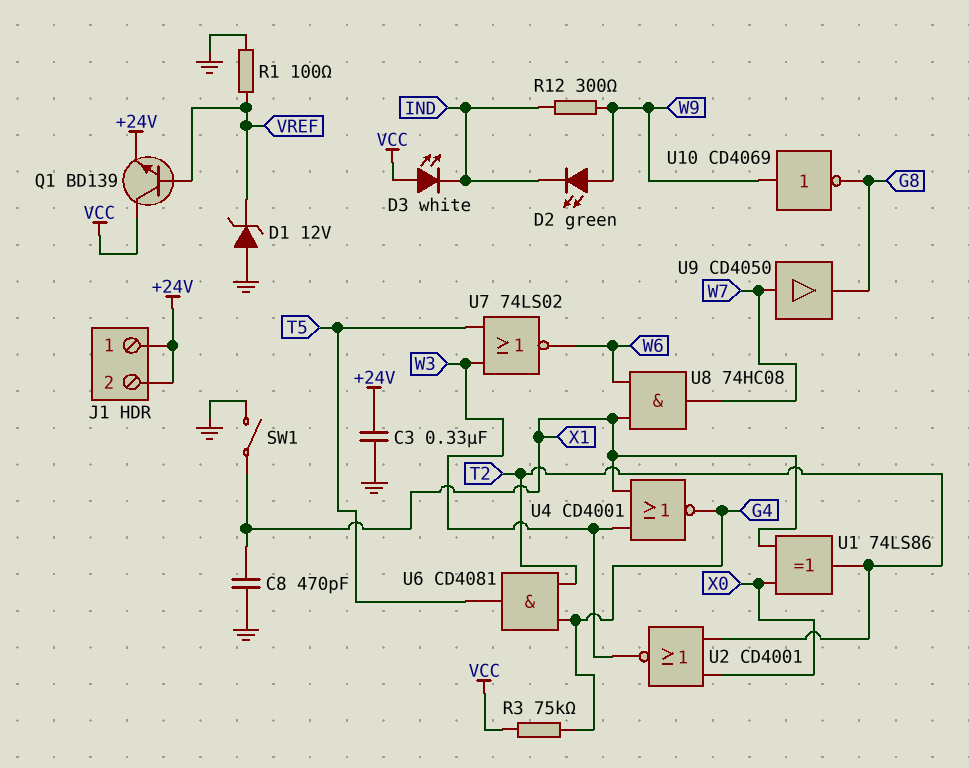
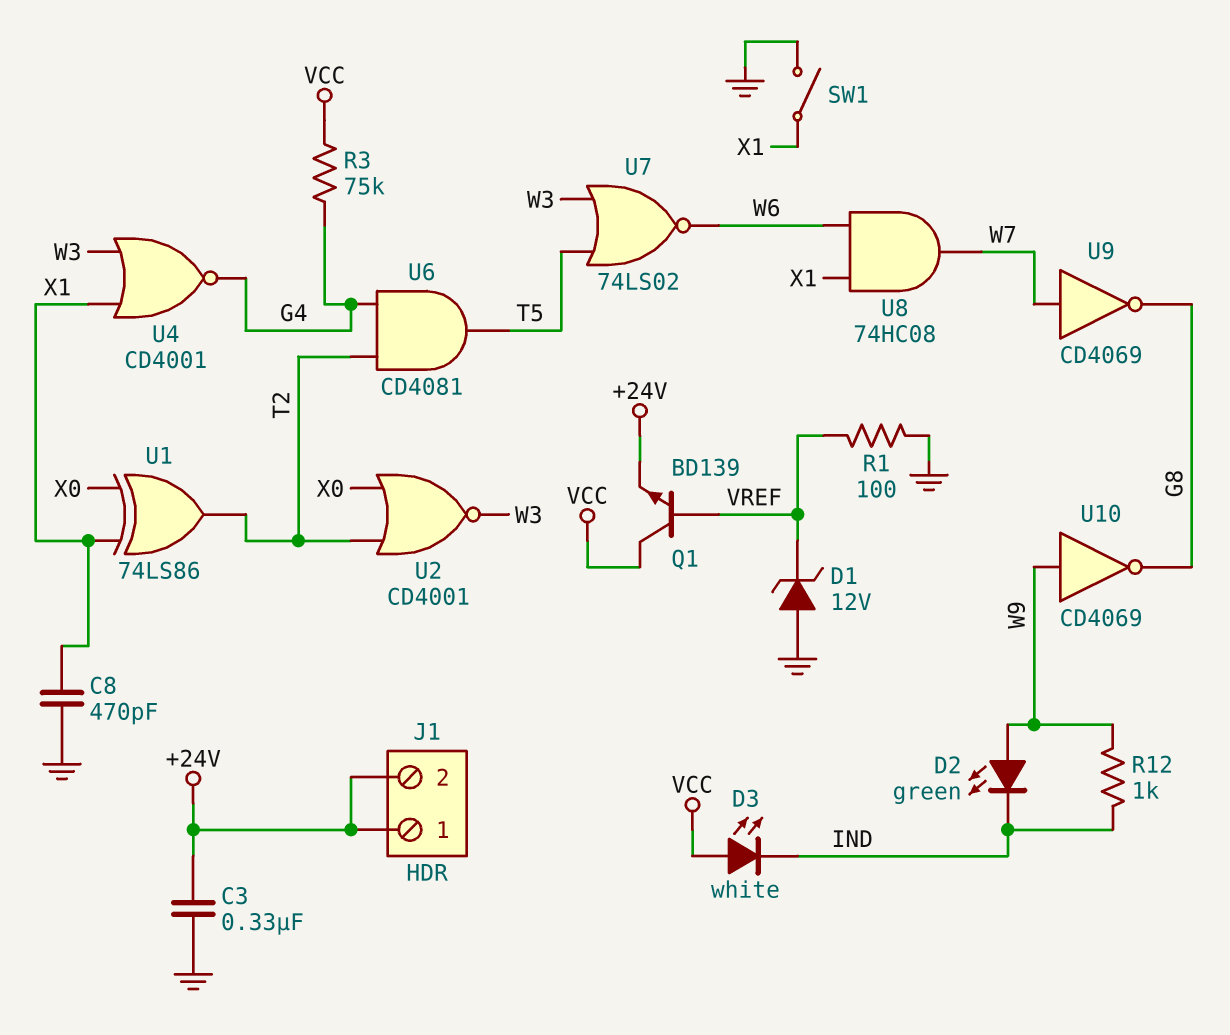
R12: 300 (IND, W9) -> 1k (IND, W9)
U9: buffer CD4050 (in W7, out G8) -> NOT CD4069 (in W7, out G8)

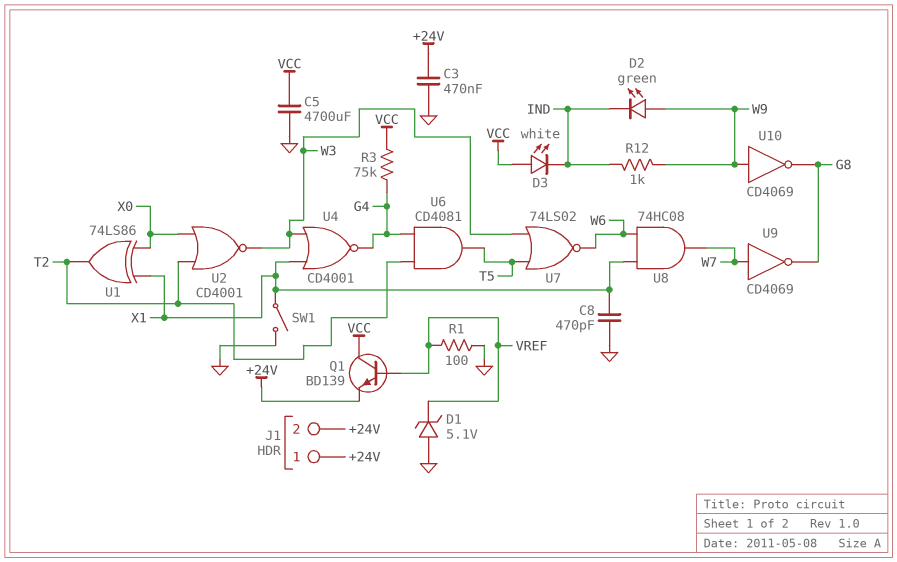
C3: 330nF (+24V, GND) -> 470nF (+24V, GND)
C5: none -> 4700uF (GND, VCC)
D1: zener 12V (A GND, K VREF) -> zener 5.1V (A GND, K VREF)

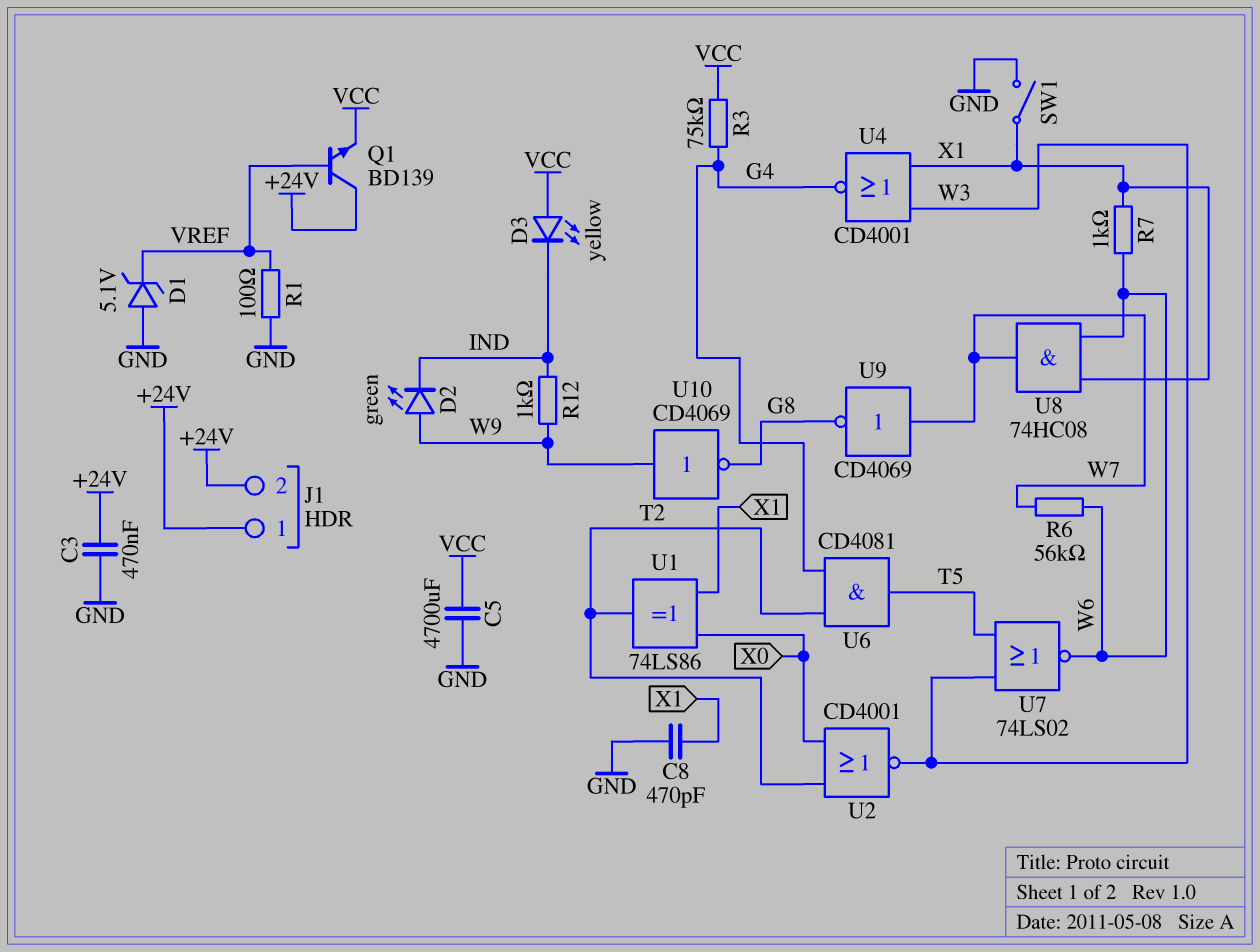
D3: LED white (A VCC, K IND) -> LED yellow (A VCC, K IND)
Q1: NPN BD139 (B VREF, C VCC, E +24V) -> NPN BD139 (B VREF, C +24V, E VCC)
R6: none -> 56k (W6, W7)
R7: none -> 1k (W6, X1)

